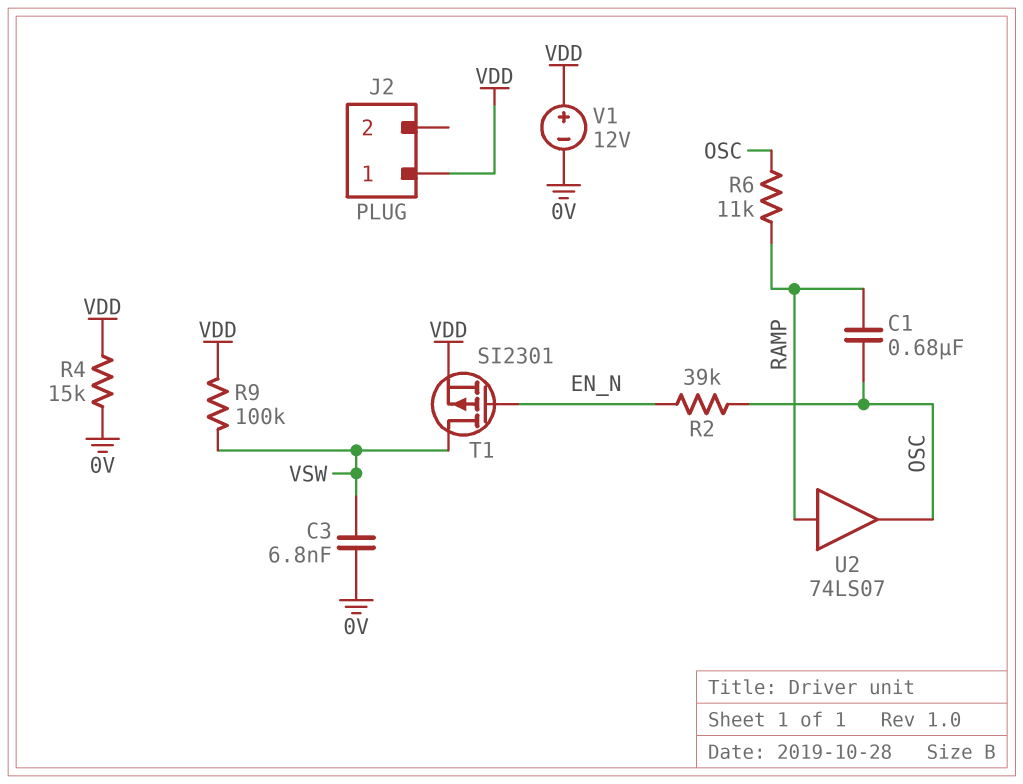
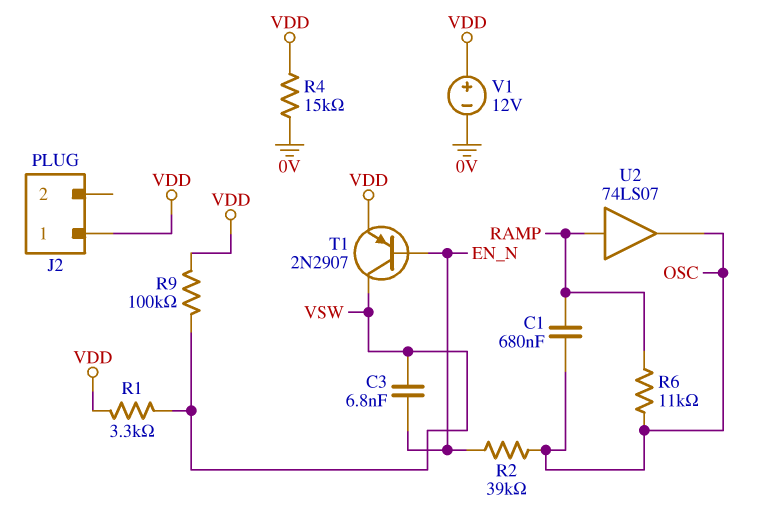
C3: 6.8nF (0V, VSW) -> 6.8nF (EN_N, VSW)
R1: none -> 3.3k (VDD, VSW)
T1: PMOS SI2301 (G EN_N, D VSW, S VDD) -> PNP 2N2907 (B EN_N, C VSW, E VDD)

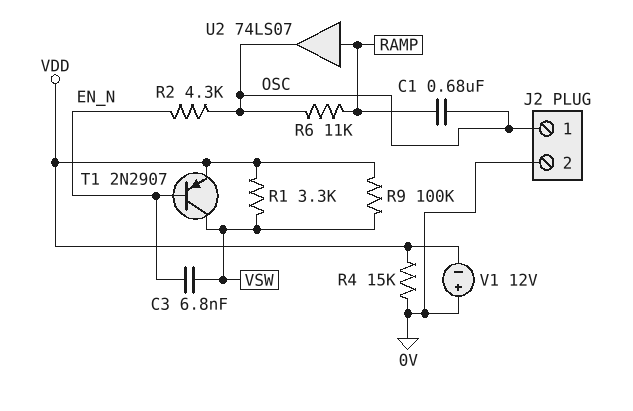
J2 pin 1: VDD -> OSC
J2 pin 2: none -> 0V
R2: 39k (EN_N, OSC) -> 4.3k (EN_N, OSC)
V1: 12V (plus VDD, minus 0V) -> 12V (plus 0V, minus VDD)

